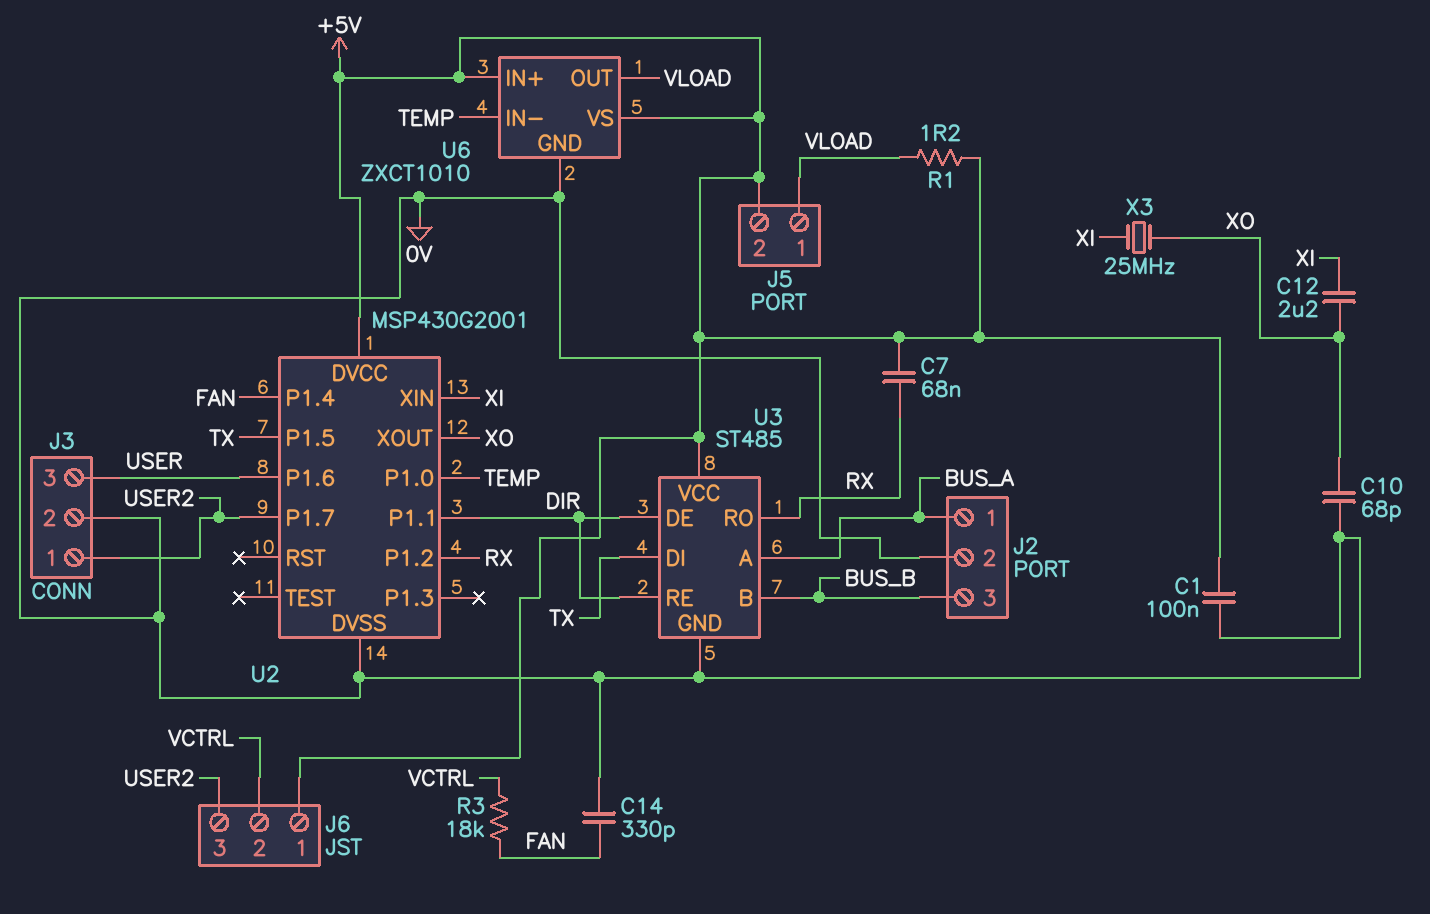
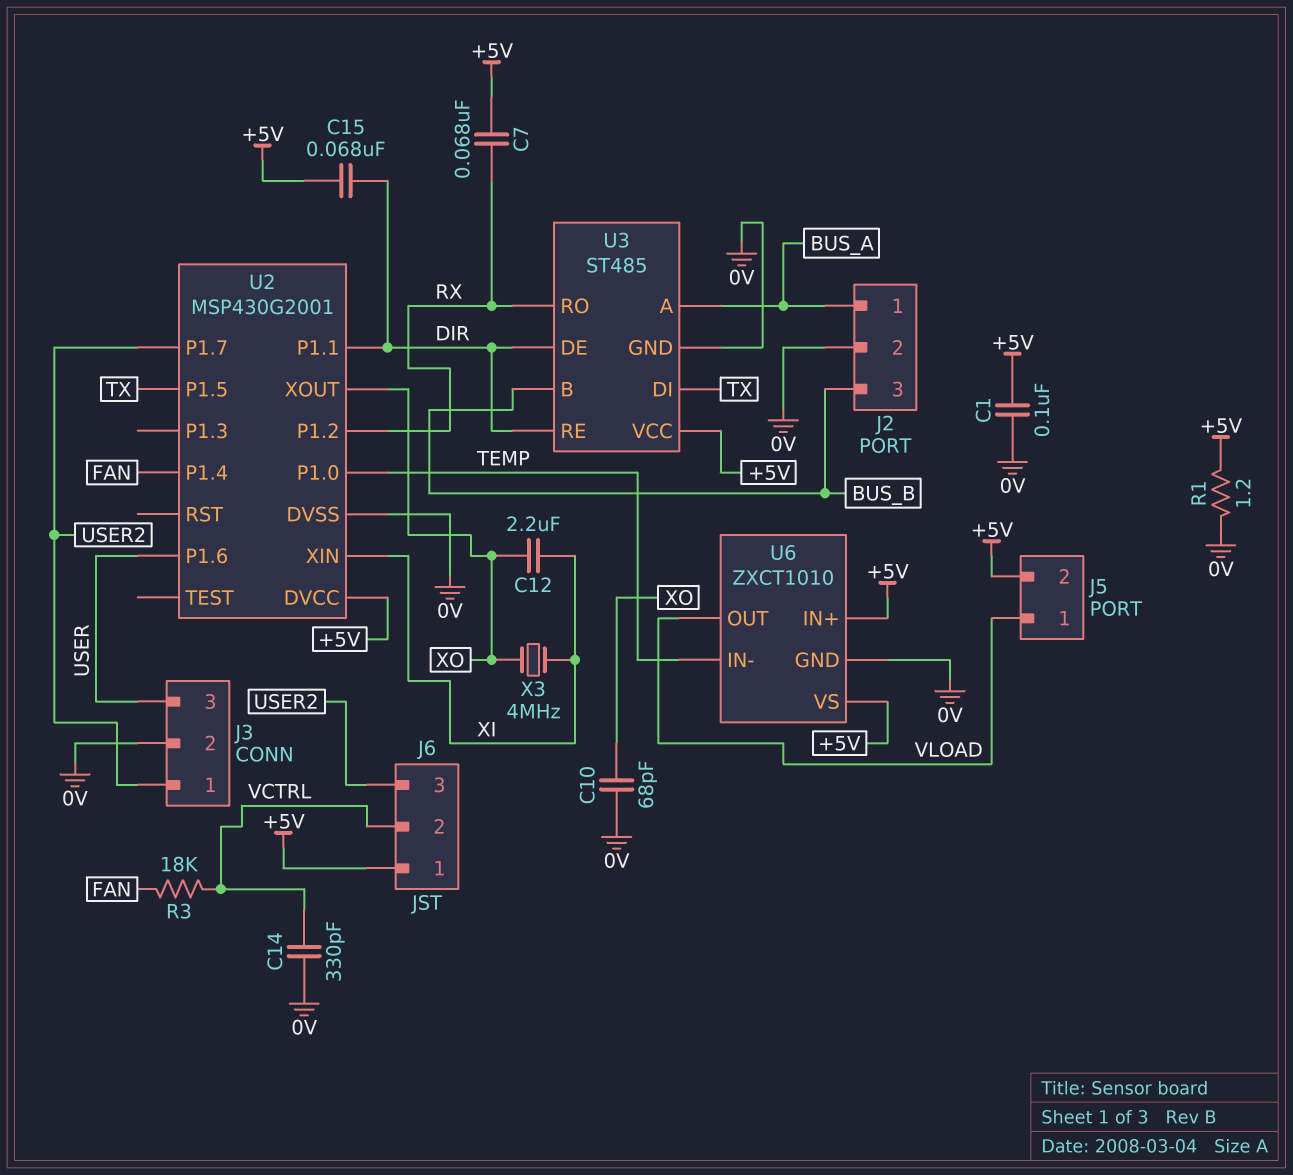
C14: 330pF (0V, FAN) -> 330pF (0V, VCTRL)
C15: none -> 68nF (+5V, DIR)
R1: 1.2 (+5V, VLOAD) -> 1.2 (+5V, 0V)
X3: 25MHz (XI, XO) -> 4MHz (XI, XO)

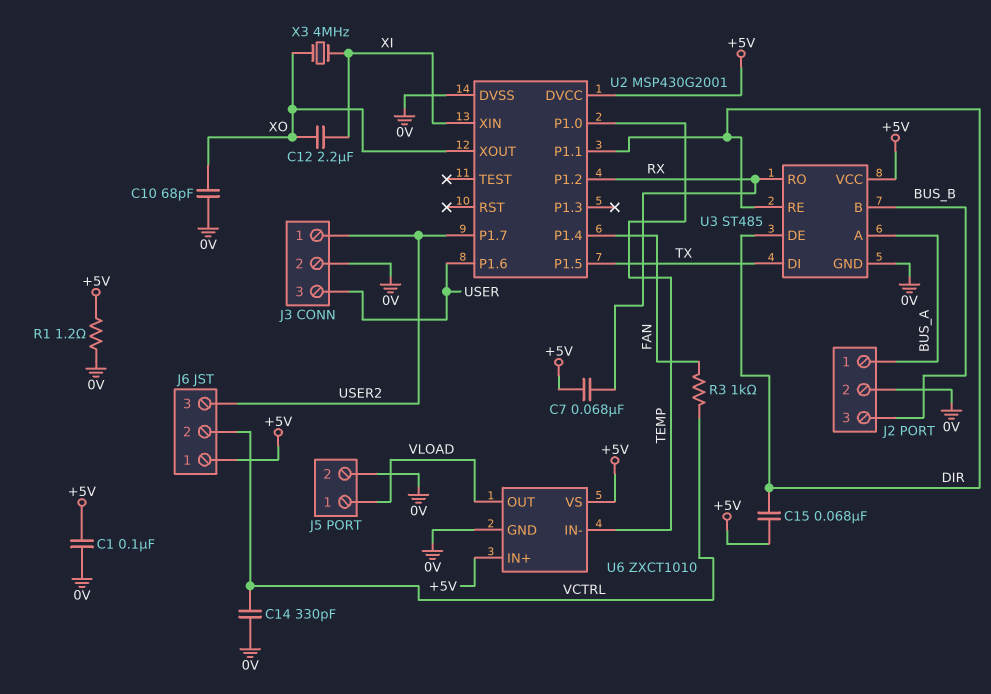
J5 pin 2: +5V -> 0V
R3: 18k (FAN, VCTRL) -> 1k (FAN, VCTRL)

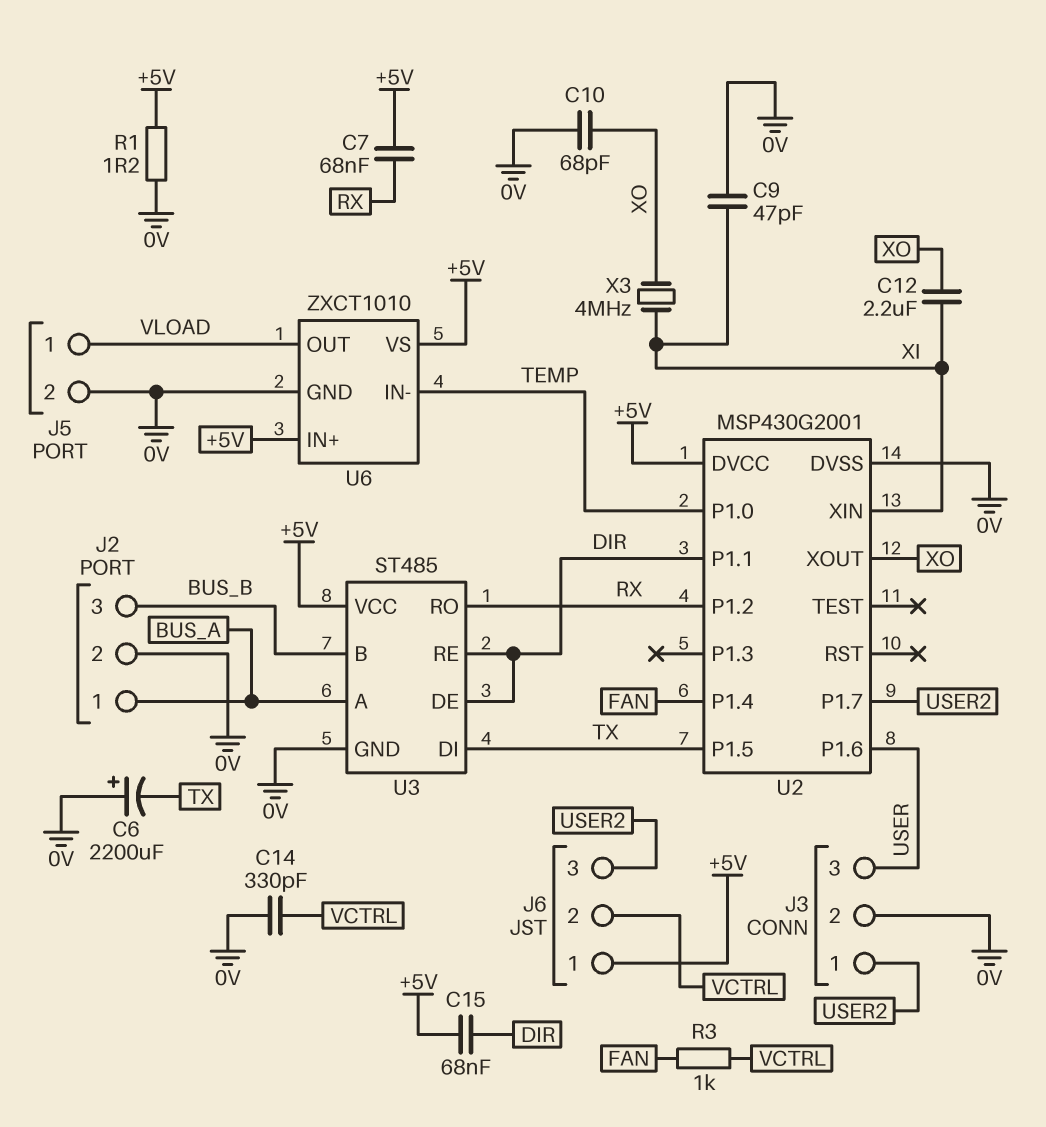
C1: 100nF (+5V, 0V) -> none
C6: none -> 2200uF (plus 0V, minus TX)
C9: none -> 47pF (0V, XI)

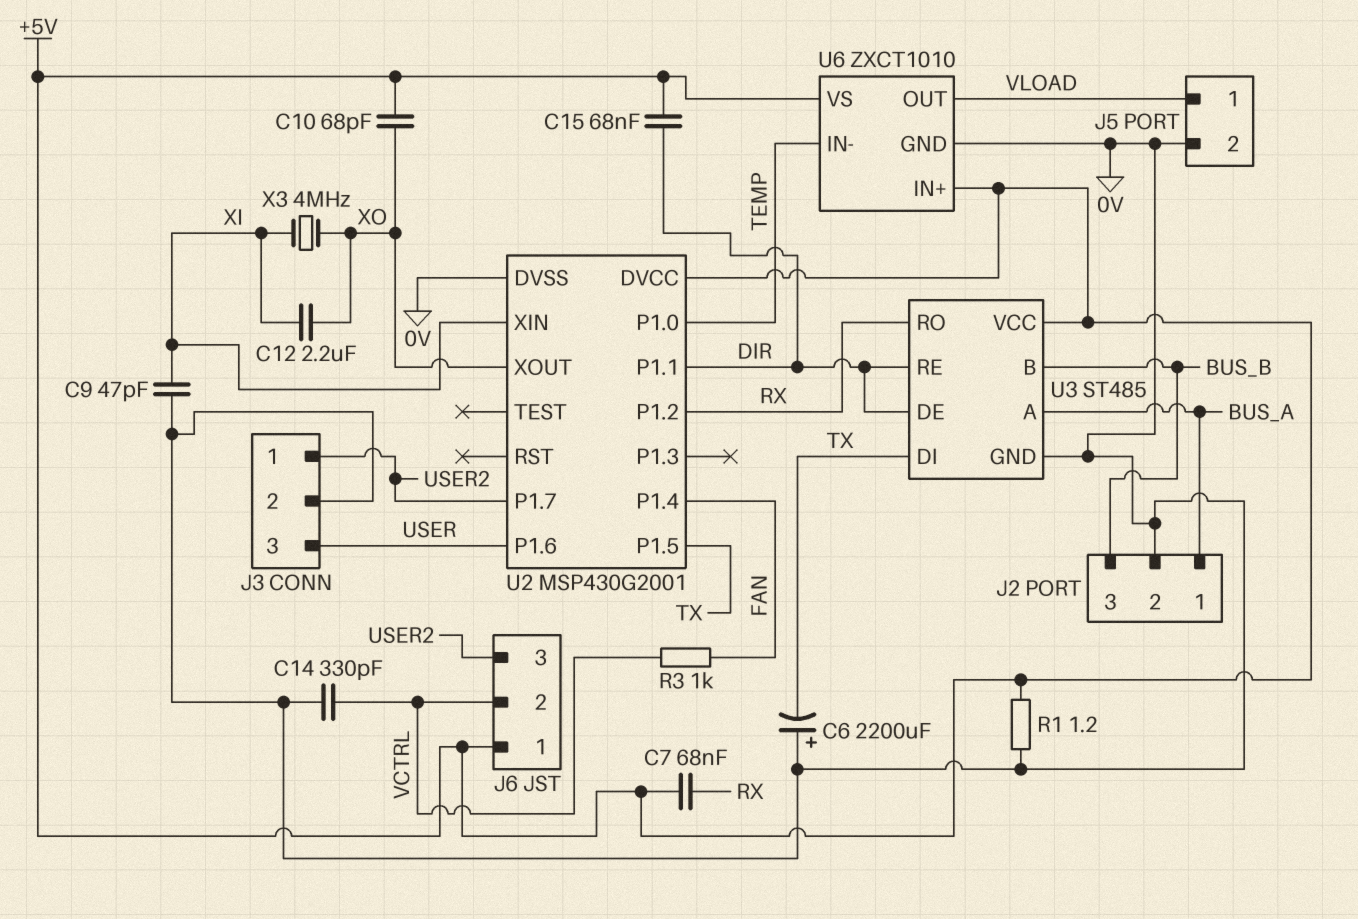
C10: 68pF (0V, XO) -> 68pF (+5V, XO)

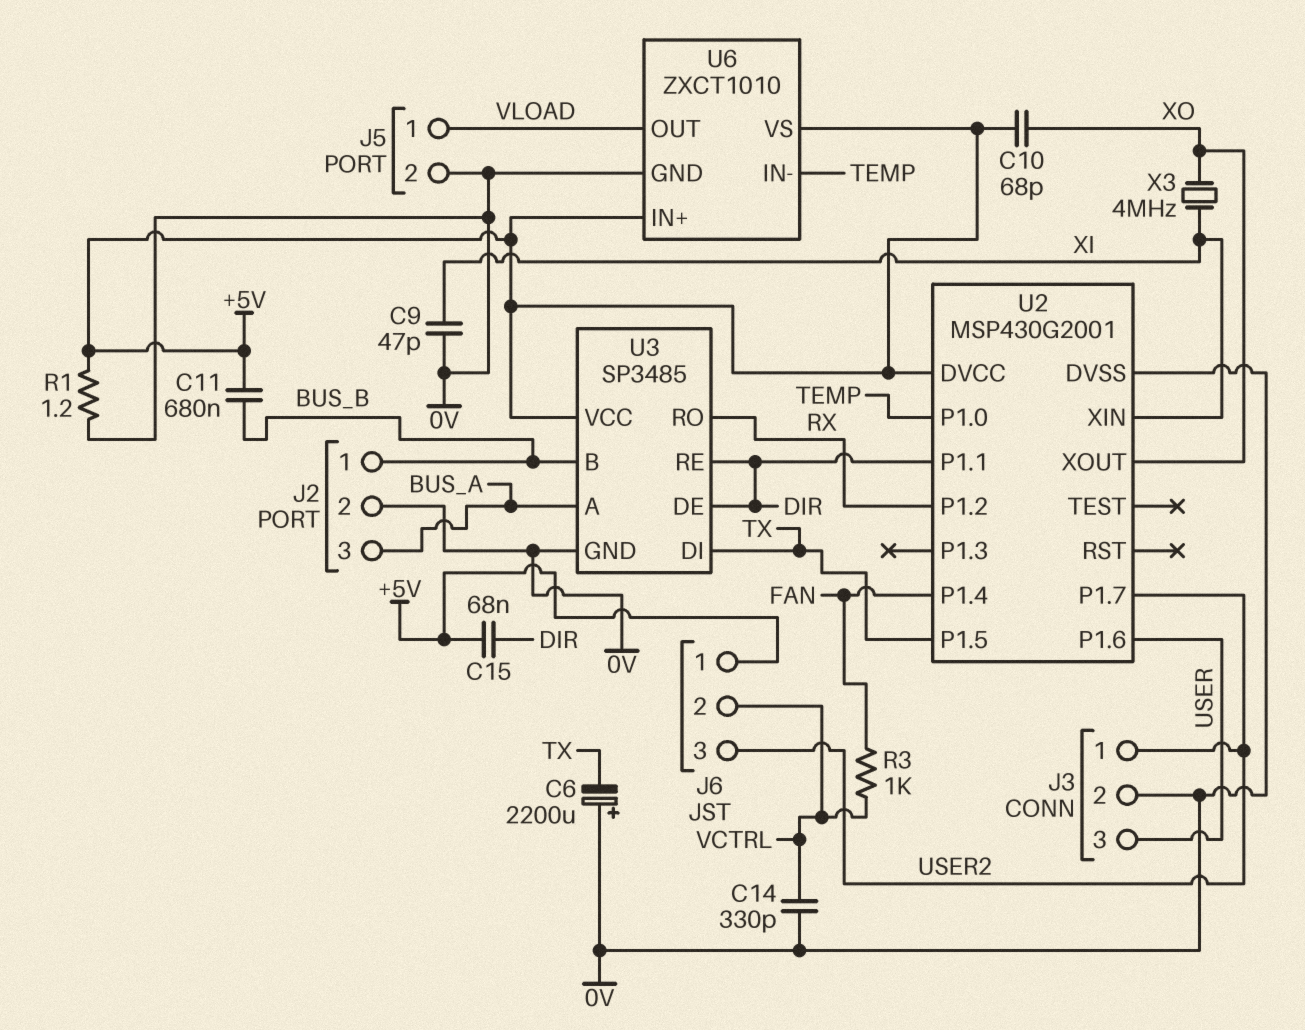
C7: 68nF (+5V, RX) -> none
C11: none -> 680nF (+5V, BUS_B)
C12: 2.2uF (XI, XO) -> none
J2 pin 1: BUS_A -> BUS_B
J2 pin 3: BUS_B -> BUS_A
U3: ST485 -> SP3485

